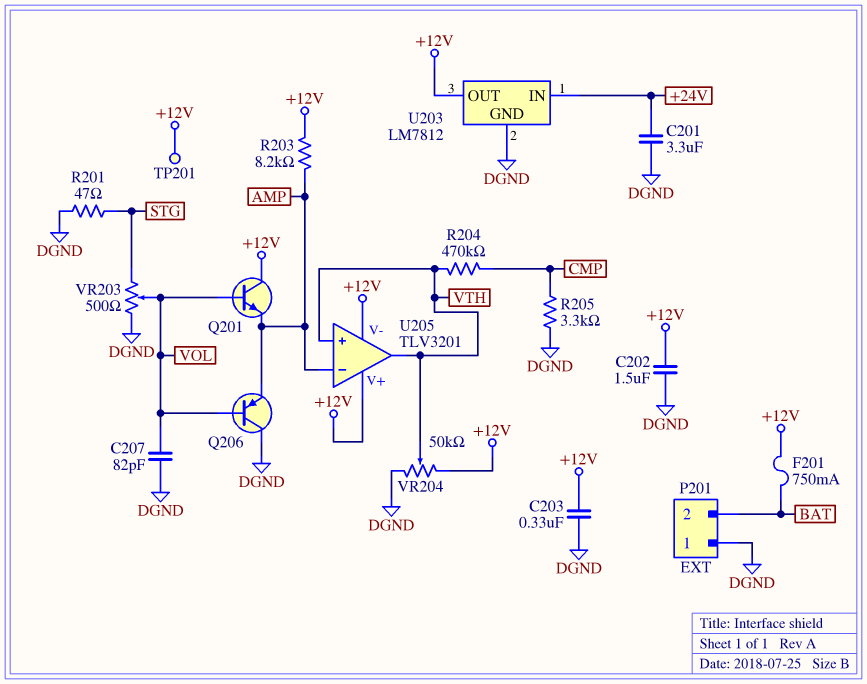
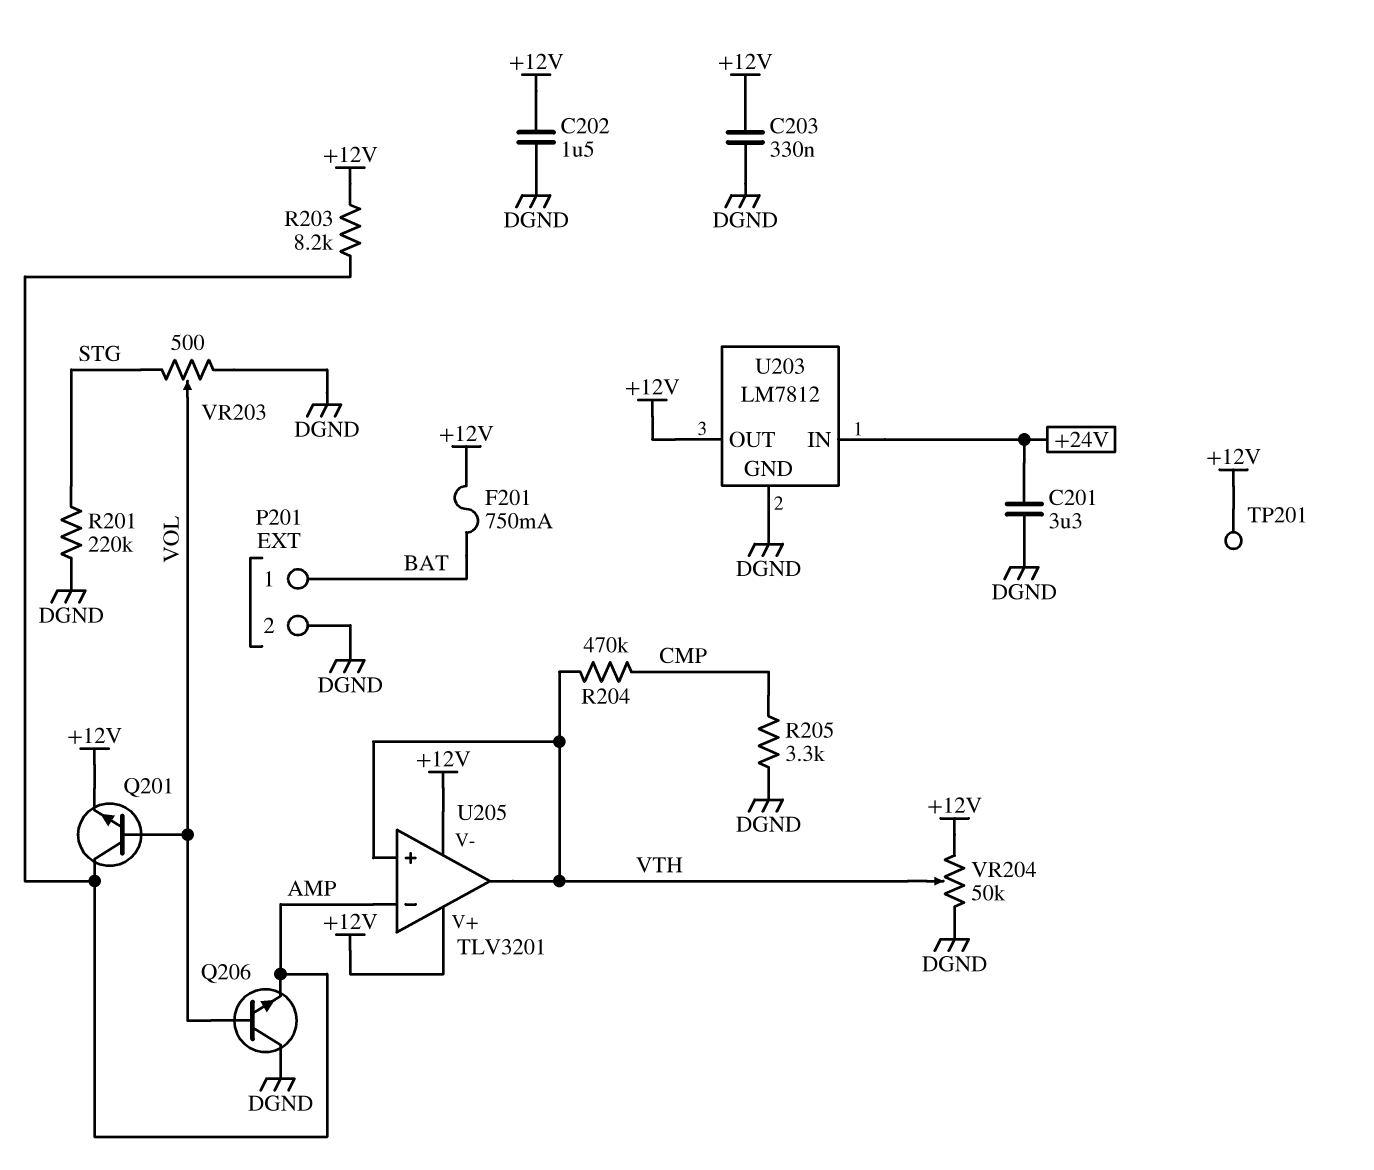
C207: 82pF (DGND, VOL) -> none
P201 pin 1: DGND -> BAT
P201 pin 2: BAT -> DGND
Q201: NPN (B VOL, C +12V, E AMP) -> NPN (B VOL, C AMP, E +12V)
Q206: PNP (B VOL, C DGND, E AMP) -> NPN (B VOL, C DGND, E AMP)
R201: 47 (DGND, STG) -> 220k (DGND, STG)

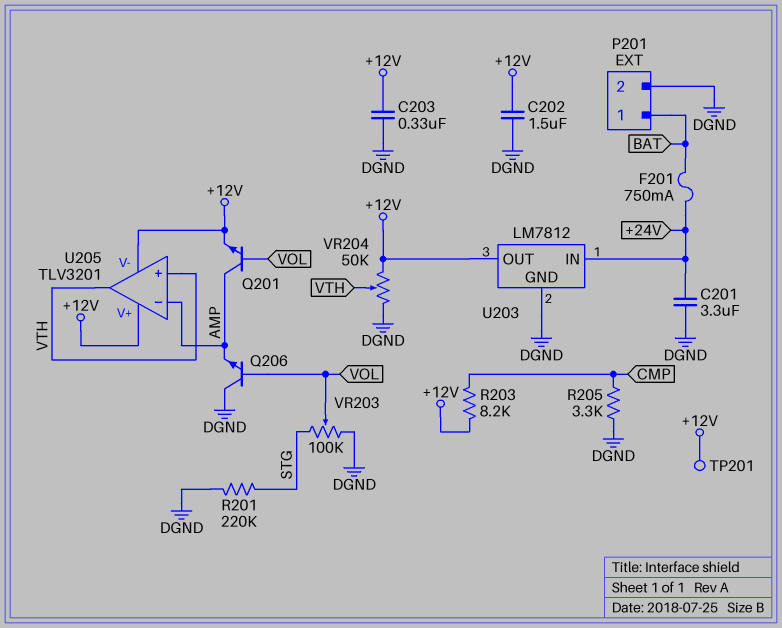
F201: 750mA (+12V, BAT) -> 750mA (+24V, BAT)
R203: 8.2k (+12V, AMP) -> 8.2k (+12V, CMP)
R204: 470k (CMP, VTH) -> none
VR203: 500 (DGND, STG, wiper VOL) -> 100k (DGND, STG, wiper VOL)

